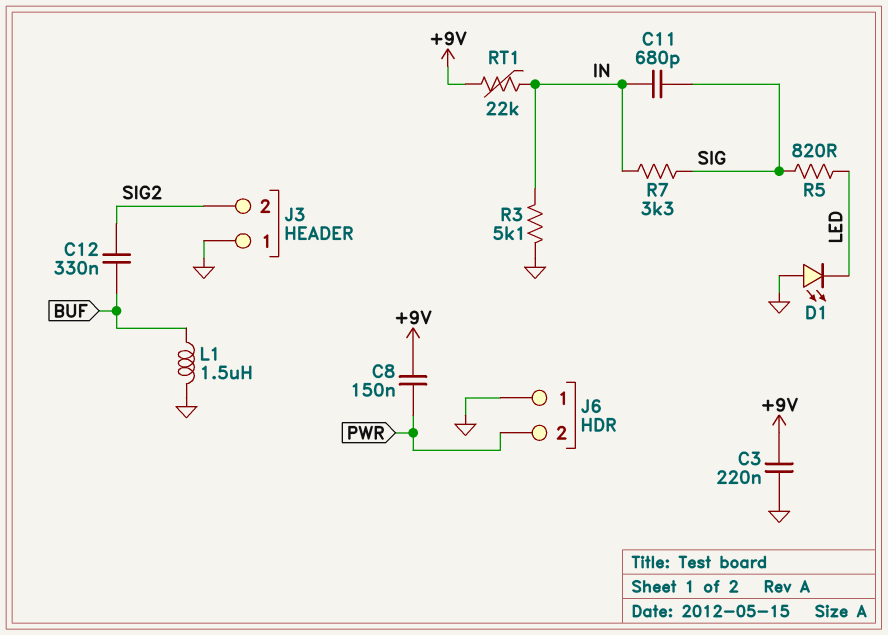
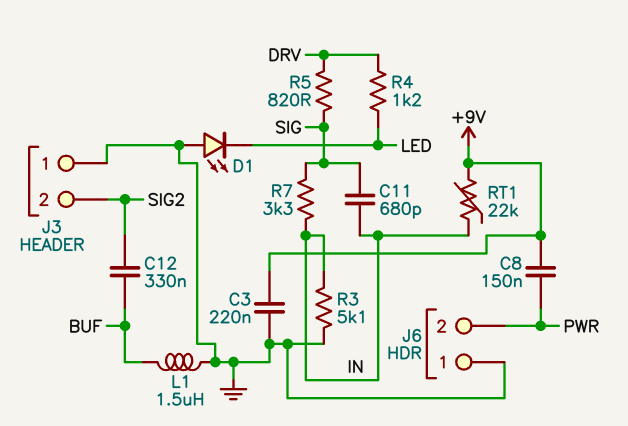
R4: none -> 1.2k (DRV, LED)
R5: 820 (LED, SIG) -> 820 (DRV, SIG)

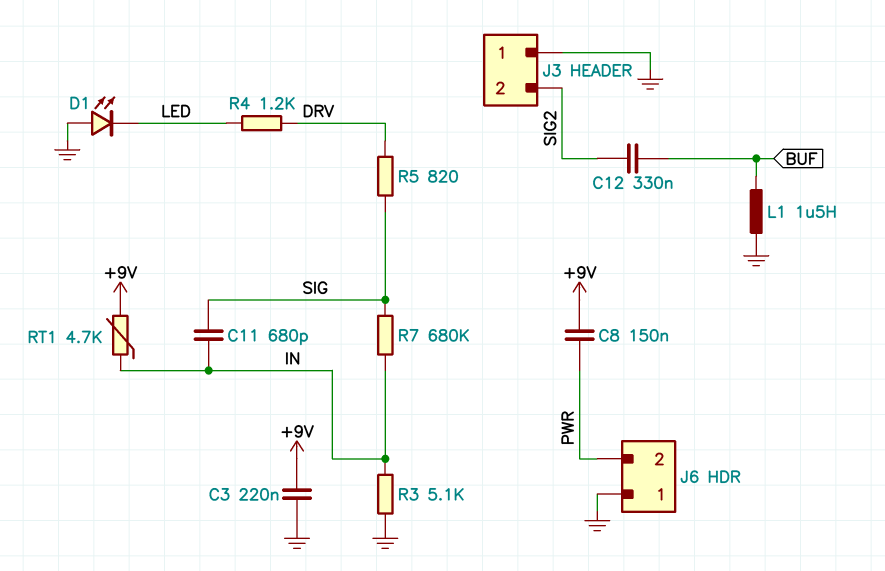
R7: 3.3k (IN, SIG) -> 680k (IN, SIG)
RT1: 22k (+9V, IN) -> 4.7k (+9V, IN)

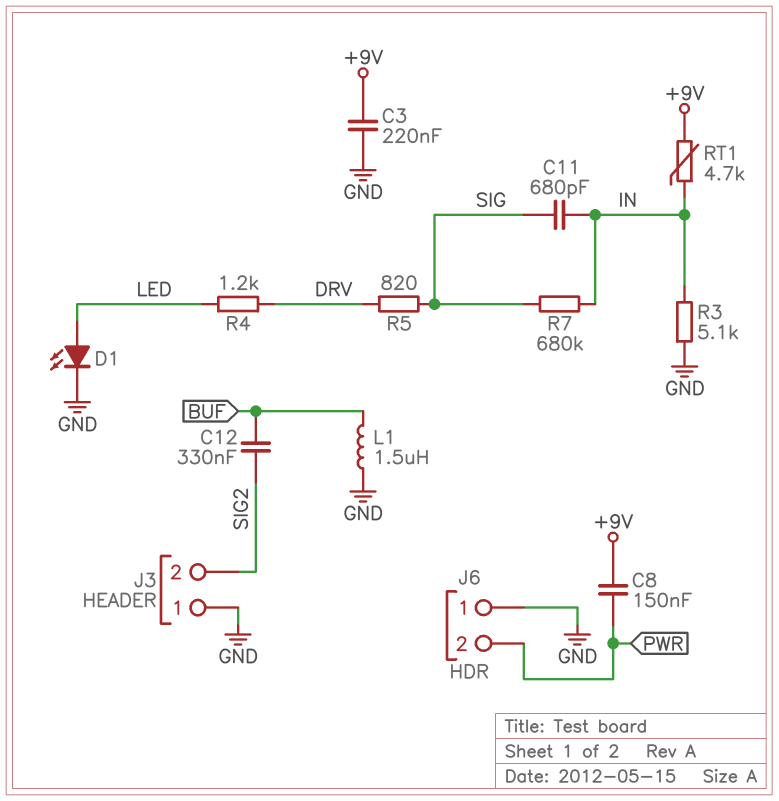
D1: LED (A GND, K LED) -> LED (A LED, K GND)

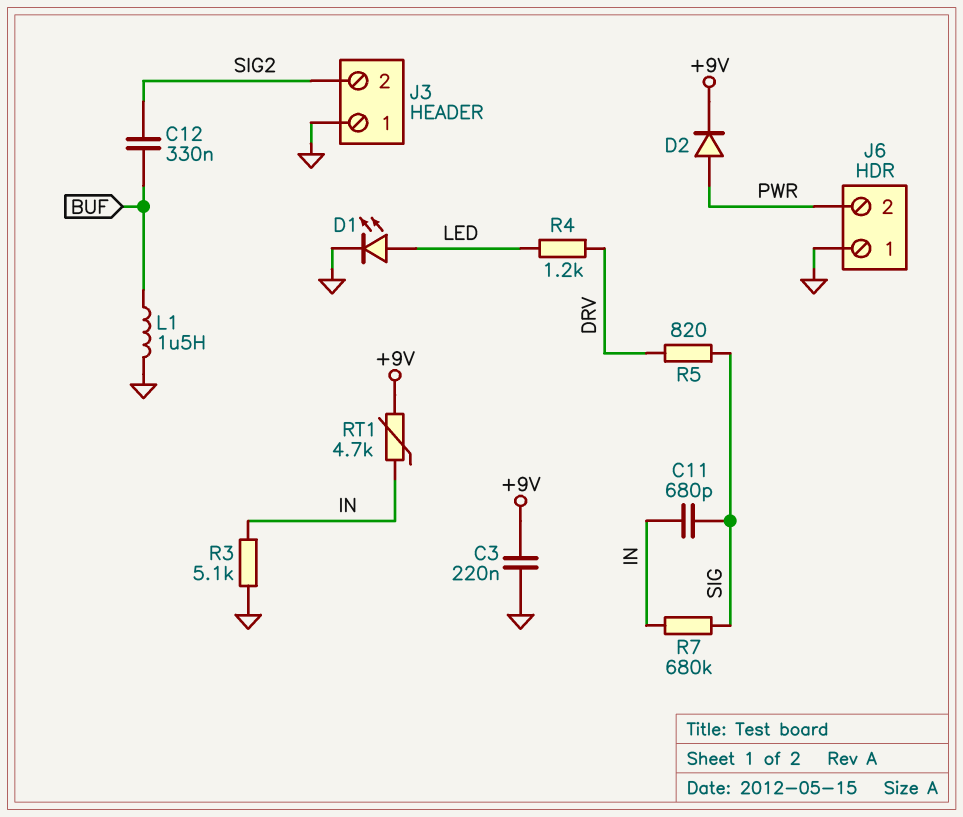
C8: 150nF (+9V, PWR) -> none
D2: none -> diode (A PWR, K +9V)

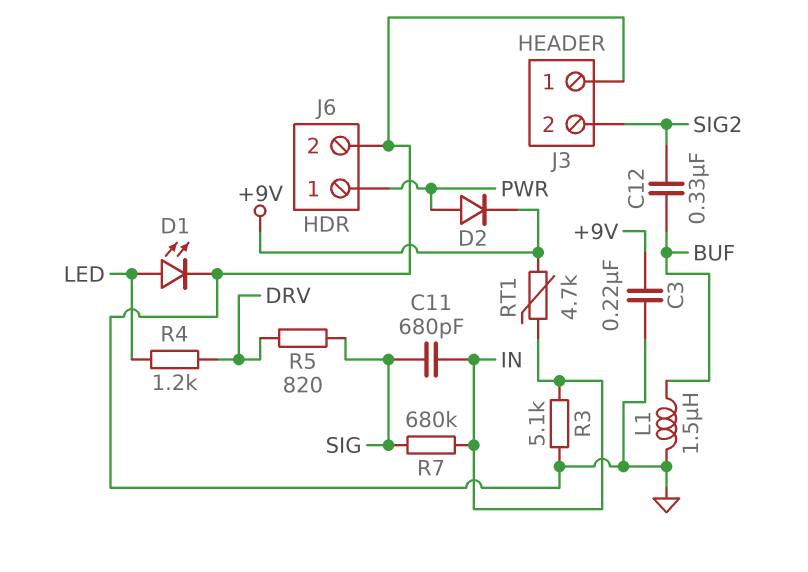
J6 pin 1: GND -> PWR
J6 pin 2: PWR -> GND

